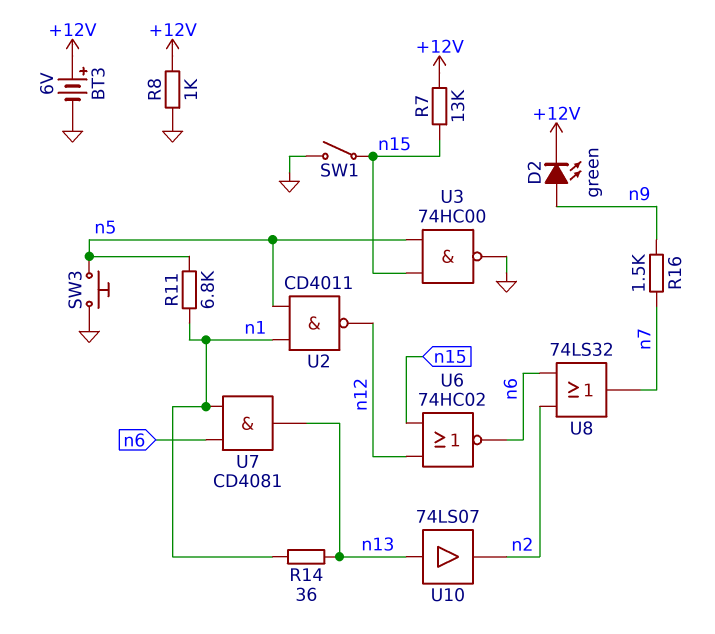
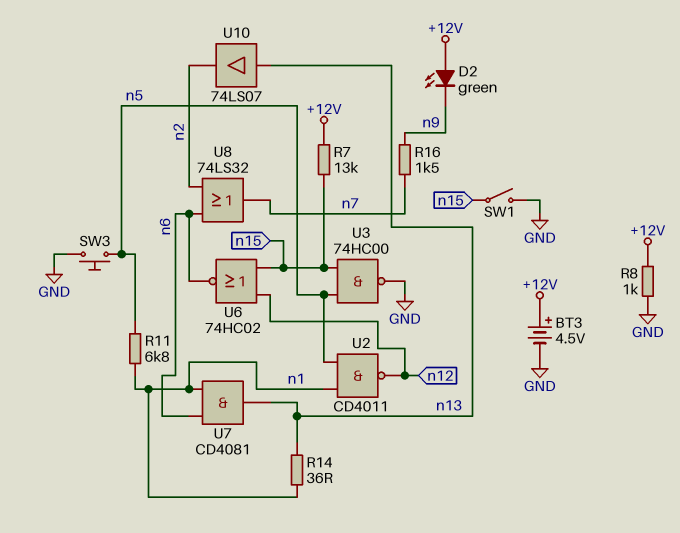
BT3: 6V (plus +12V, minus GND) -> 4.5V (plus +12V, minus GND)
D2: LED green (A n9, K +12V) -> LED green (A +12V, K n9)

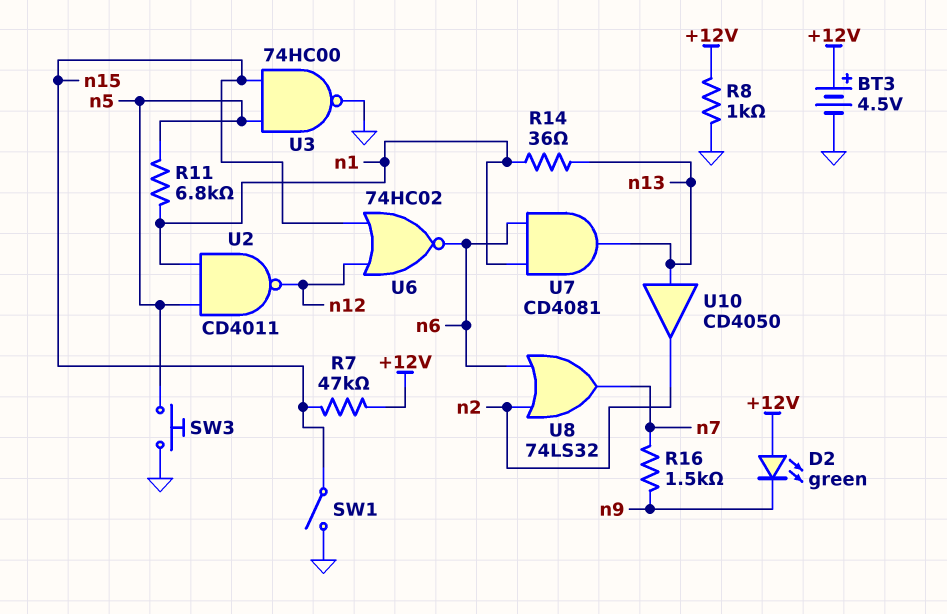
R7: 13k (+12V, n15) -> 47k (+12V, n15)
U10: buffer 74LS07 (in n13, out n2) -> buffer CD4050 (in n13, out n2)

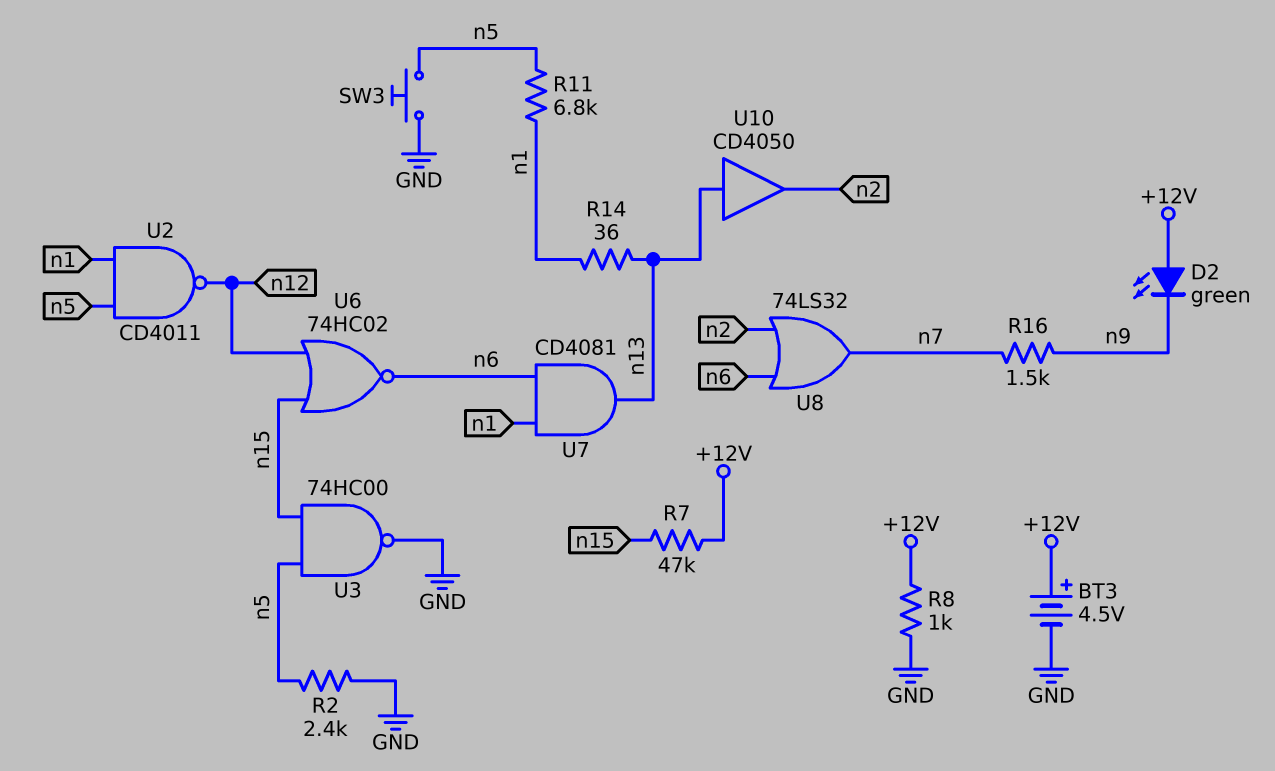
R2: none -> 2.4k (GND, n5)
SW1: switch (GND, n15) -> none

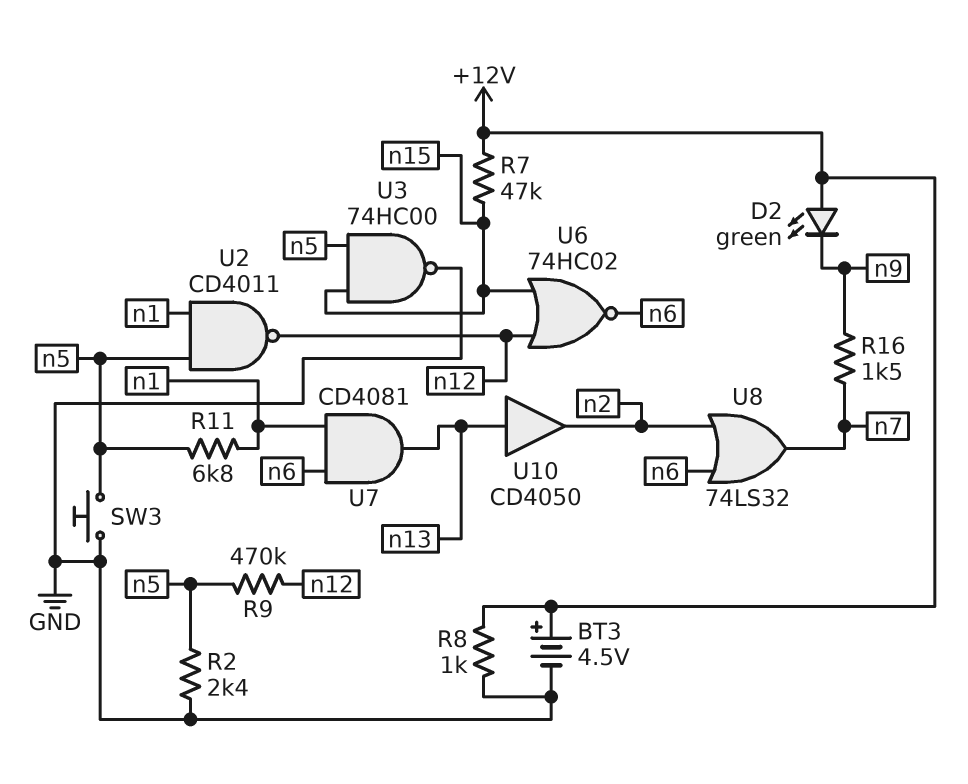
R9: none -> 470k (n5, n12)
R14: 36 (n1, n13) -> none

